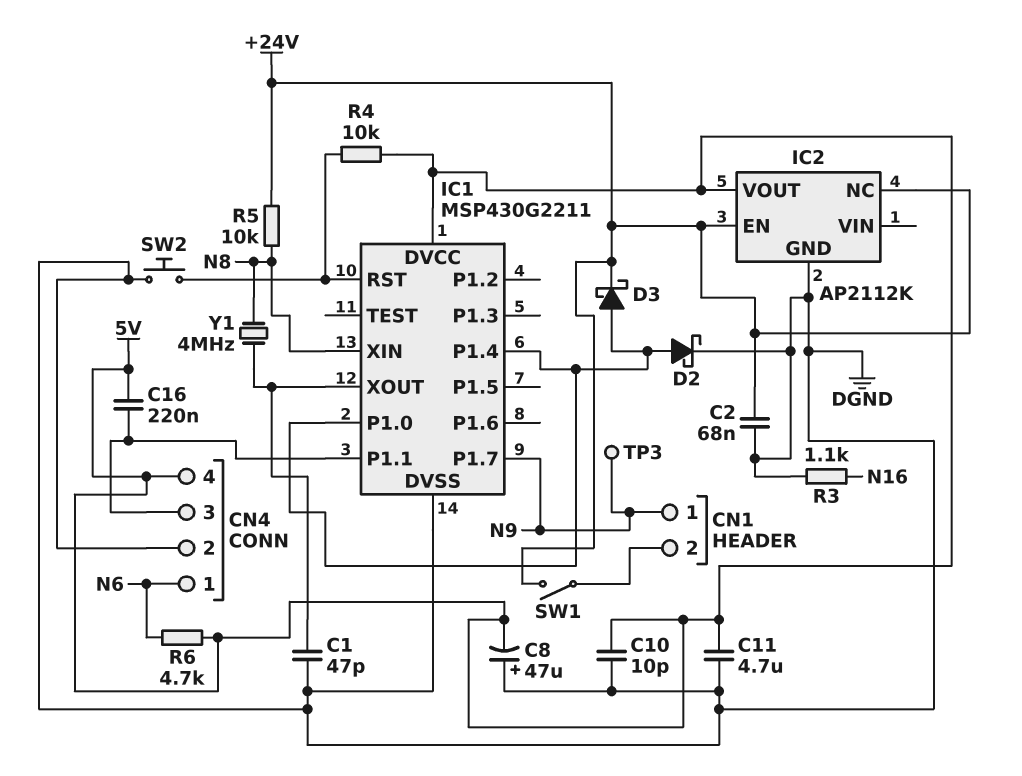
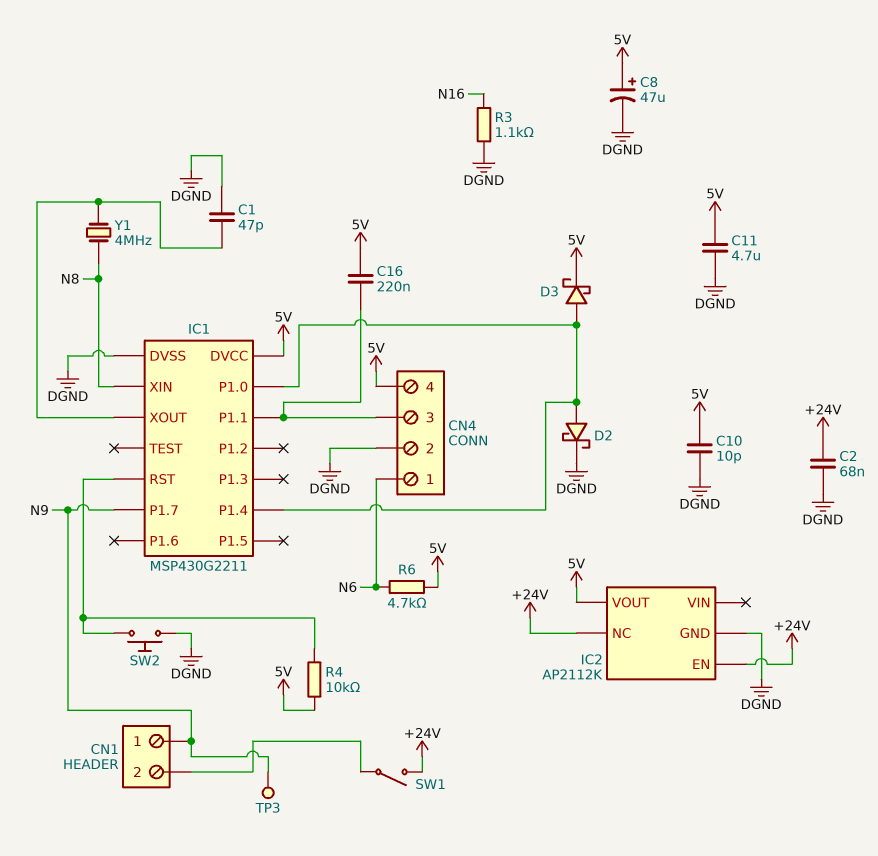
C8: 47uF (plus DGND, minus 5V) -> 47uF (plus 5V, minus DGND)
D3: schottky (A IC1/P1.0, K +24V) -> schottky (A IC1/P1.0, K 5V)
R5: 10k (+24V, N8) -> none

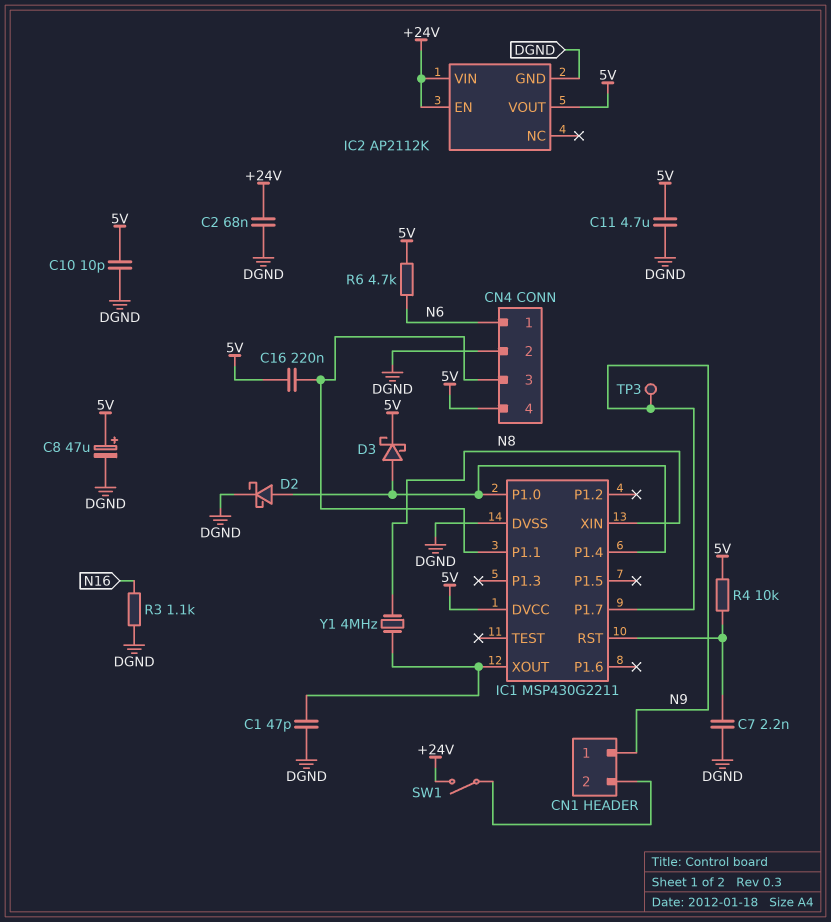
C7: none -> 2.2nF (DGND, IC1/RST)
IC2 pin NC: +24V -> none
IC2 pin VIN: none -> +24V
SW2: button (DGND, IC1/RST) -> none

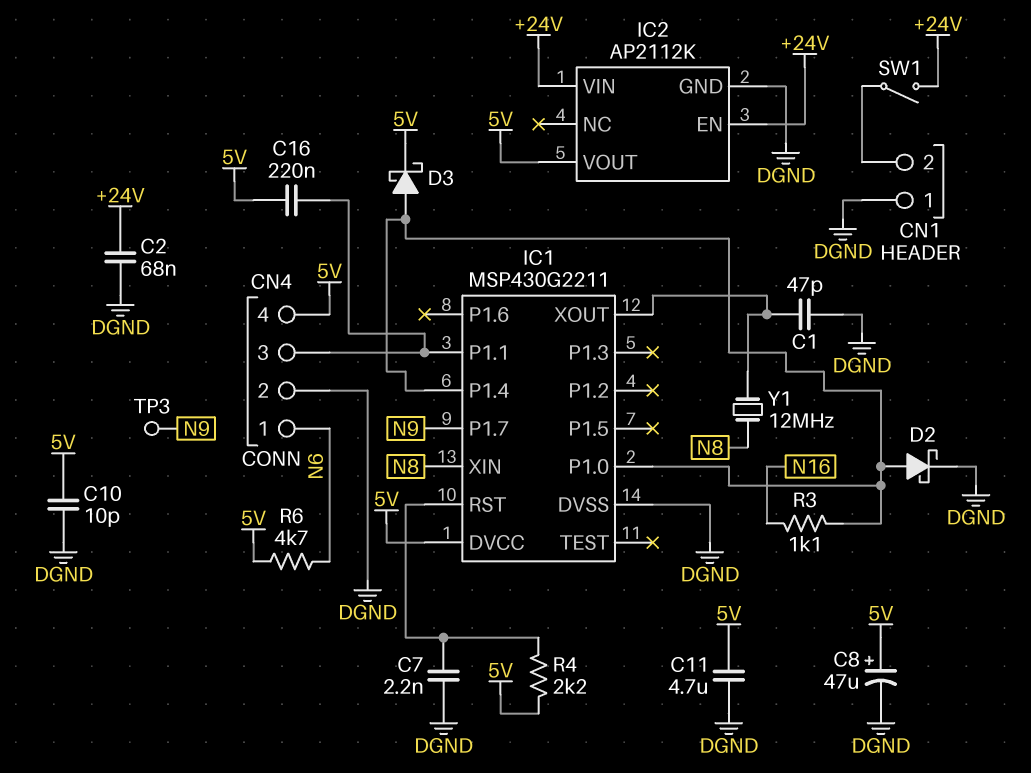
CN1 pin 1: N9 -> DGND
R3: 1.1k (DGND, N16) -> 1.1k (IC1/P1.0, N16)
R4: 10k (5V, IC1/RST) -> 2.2k (5V, IC1/RST)
Y1: 4MHz (IC1/XOUT, N8) -> 12MHz (IC1/XOUT, N8)

